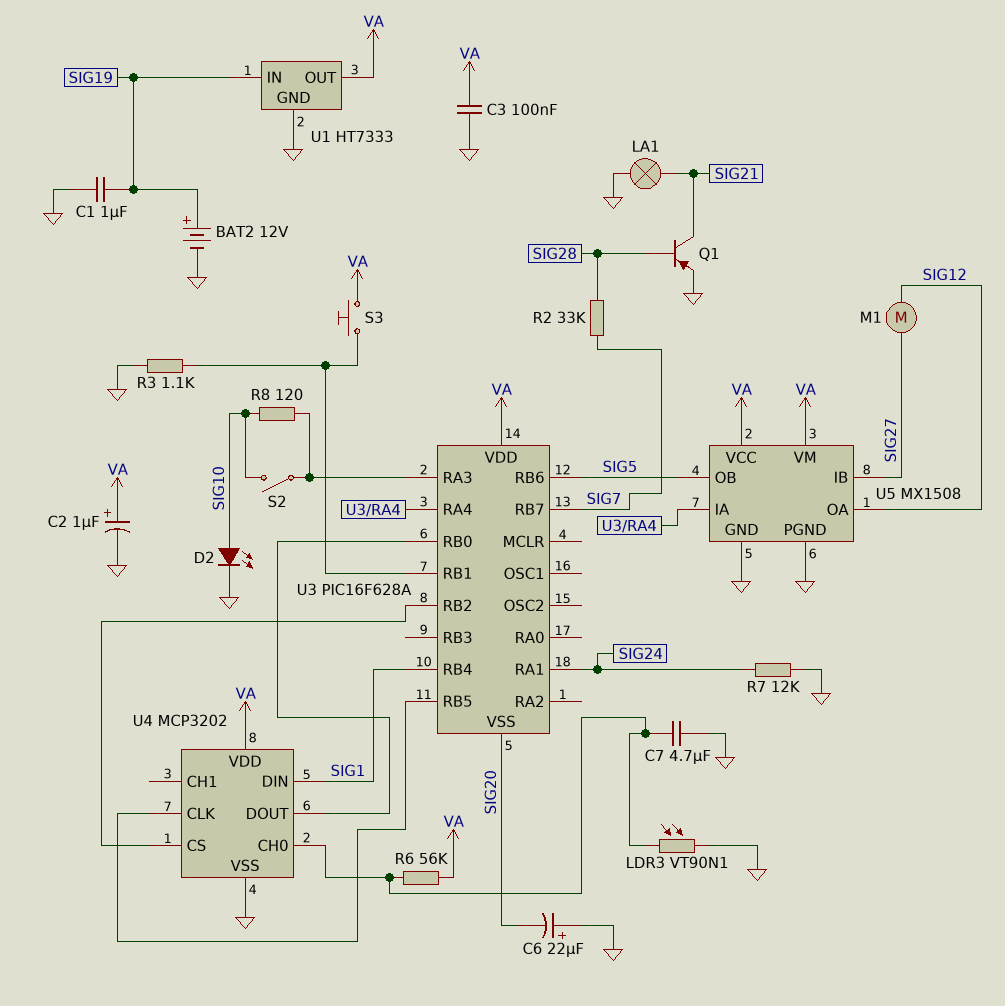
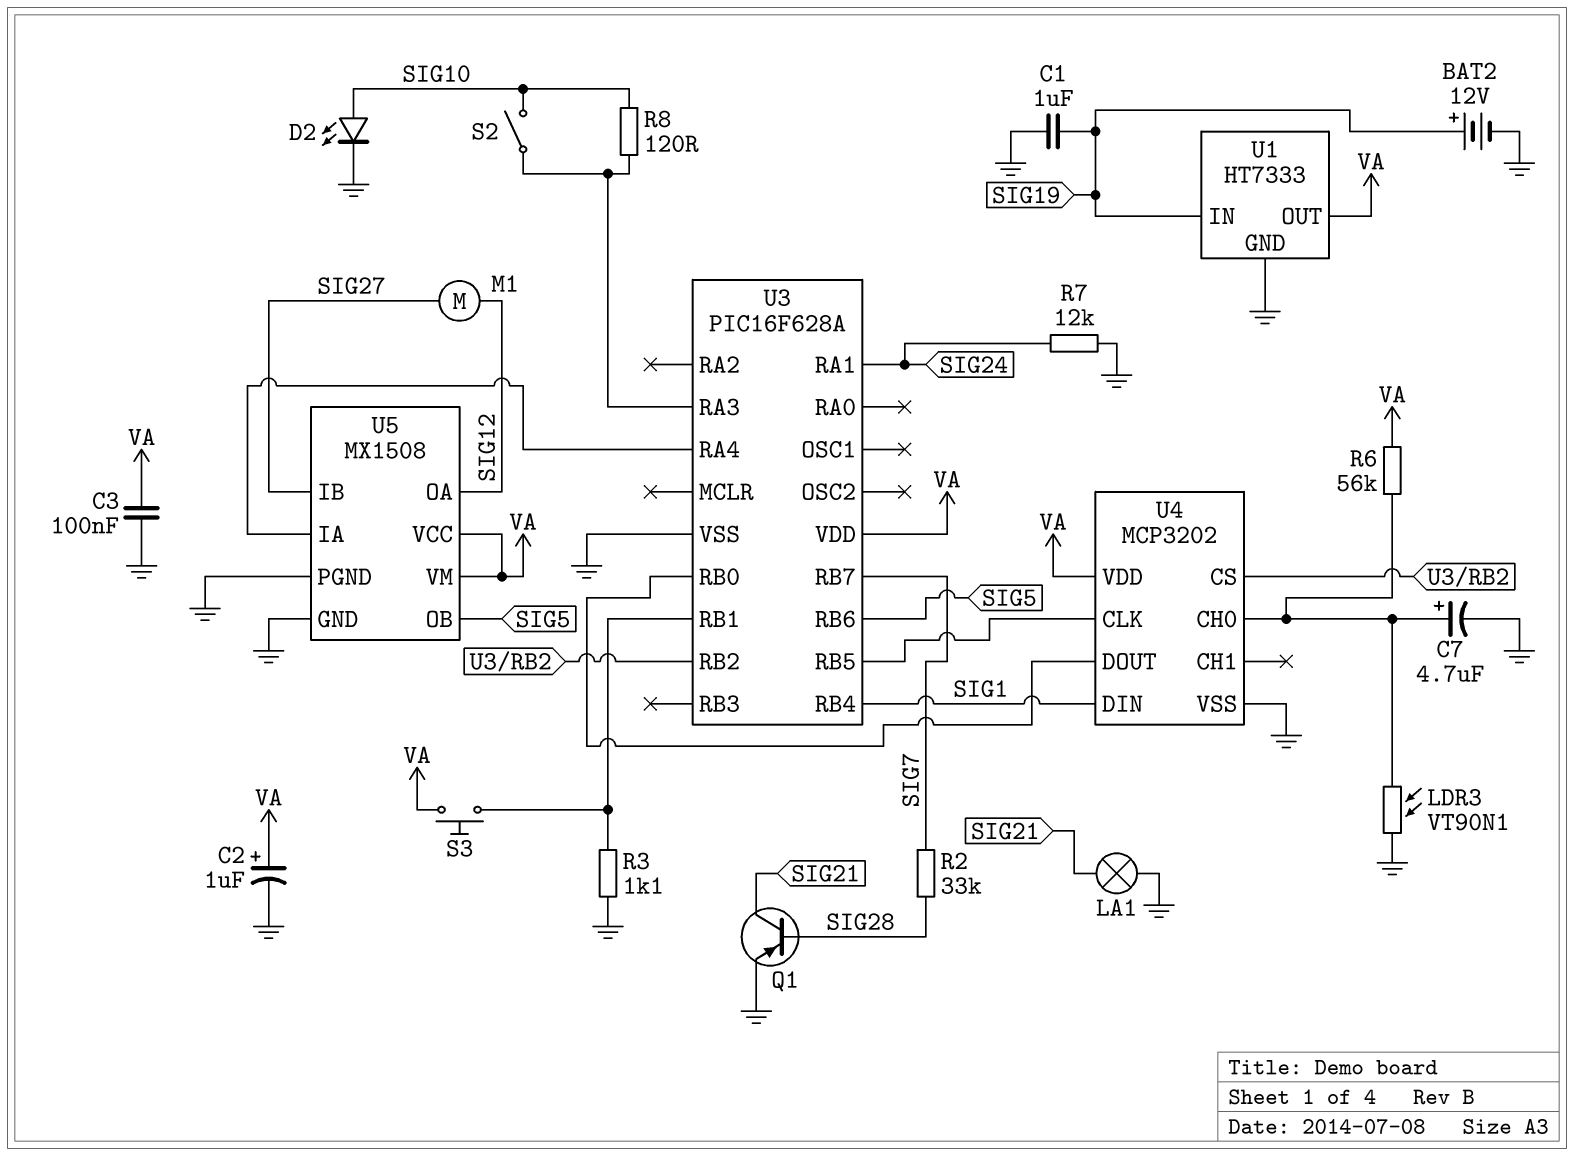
C6: 22uF (plus GND, minus SIG20) -> none
C7: 4.7uF (GND, U4/CH0) -> 4.7uF (plus U4/CH0, minus GND)
U3 pin VSS: SIG20 -> GND

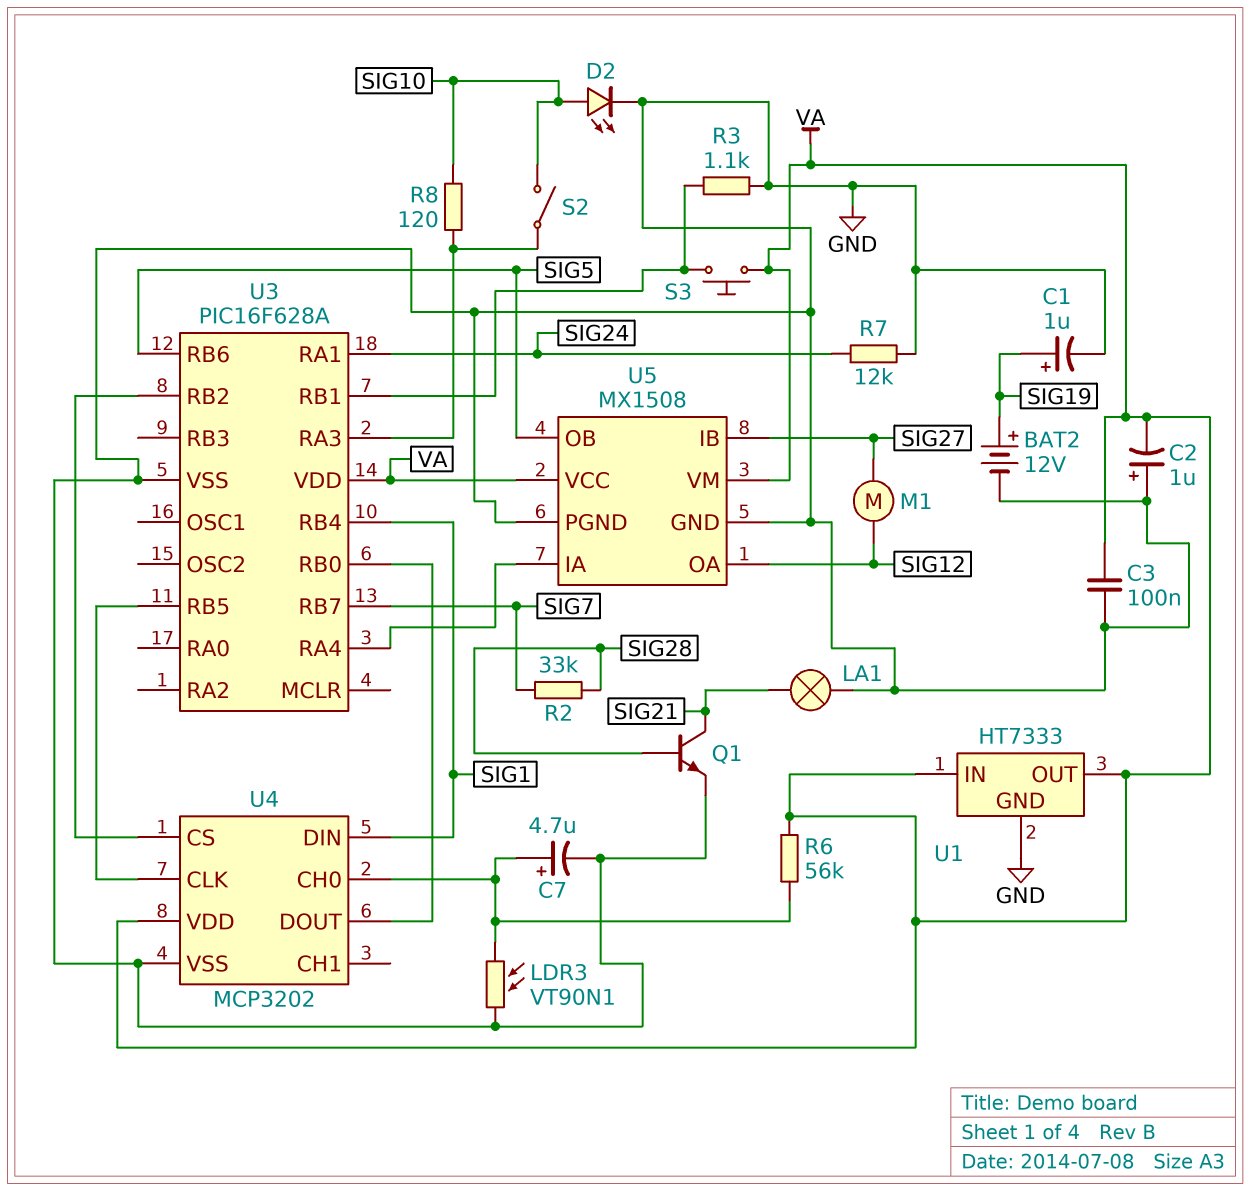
C1: 1uF (GND, SIG19) -> 1uF (plus SIG19, minus GND)
C2: 1uF (plus VA, minus GND) -> 1uF (plus GND, minus VA)
Q1: PNP (B SIG28, C SIG21, E GND) -> NPN (B SIG28, C SIG21, E GND)
U1 pin IN: SIG19 -> VA

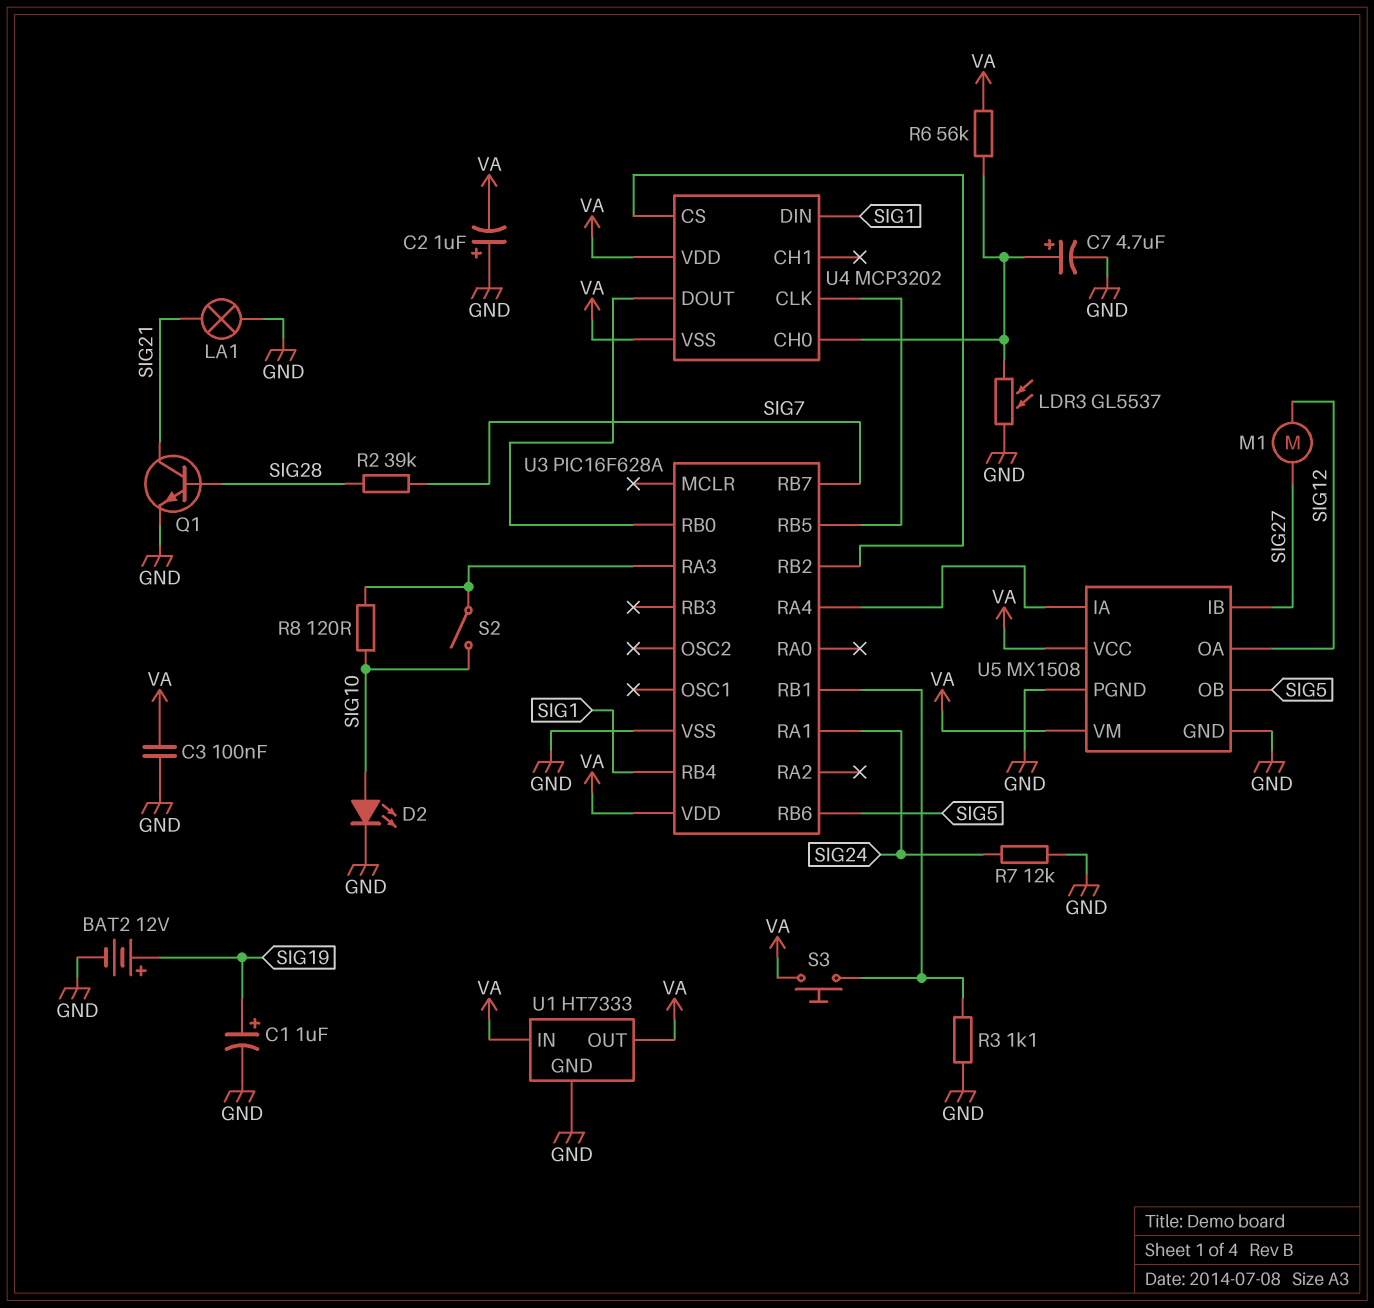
LDR3: VT90N1 (GND, U4/CH0) -> GL5537 (GND, U4/CH0)
R2: 33k (SIG7, SIG28) -> 39k (SIG7, SIG28)
U4 pin VSS: GND -> VA

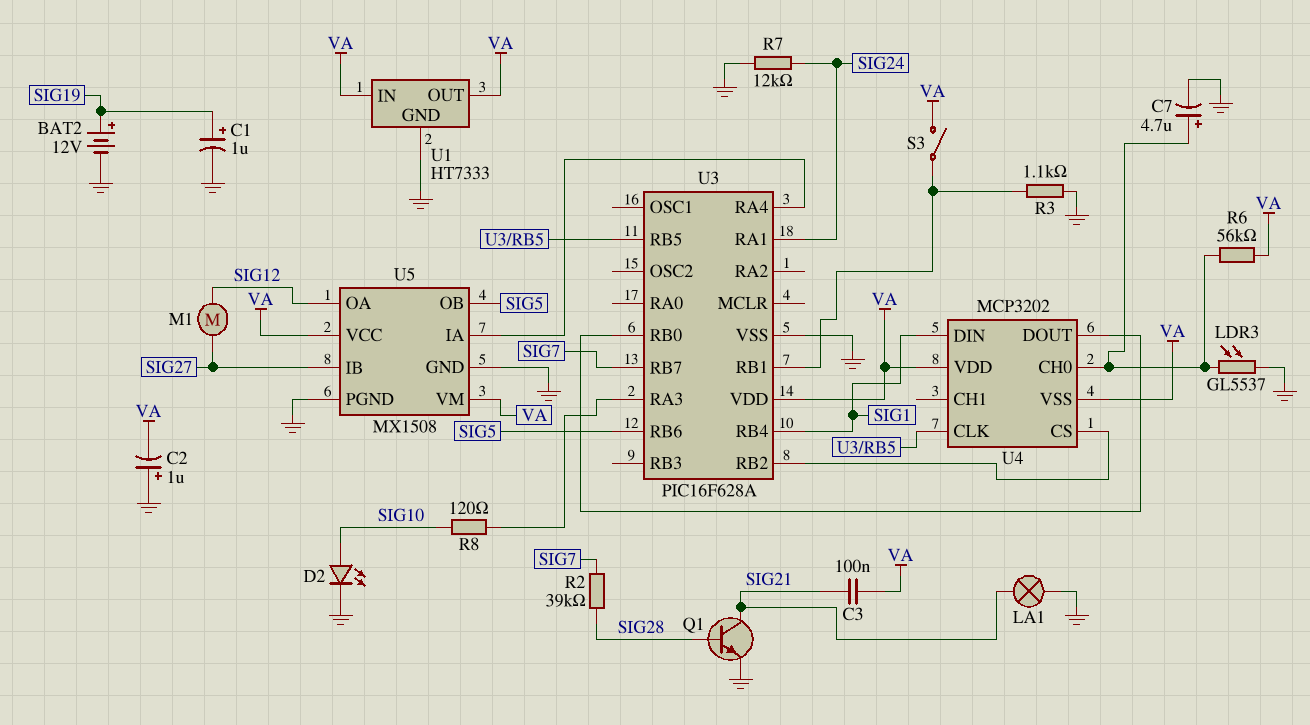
C3: 100nF (GND, VA) -> 100nF (SIG21, VA)
S2: switch (SIG10, U3/RA3) -> none
S3: button (U3/RB1, VA) -> switch (U3/RB1, VA)

